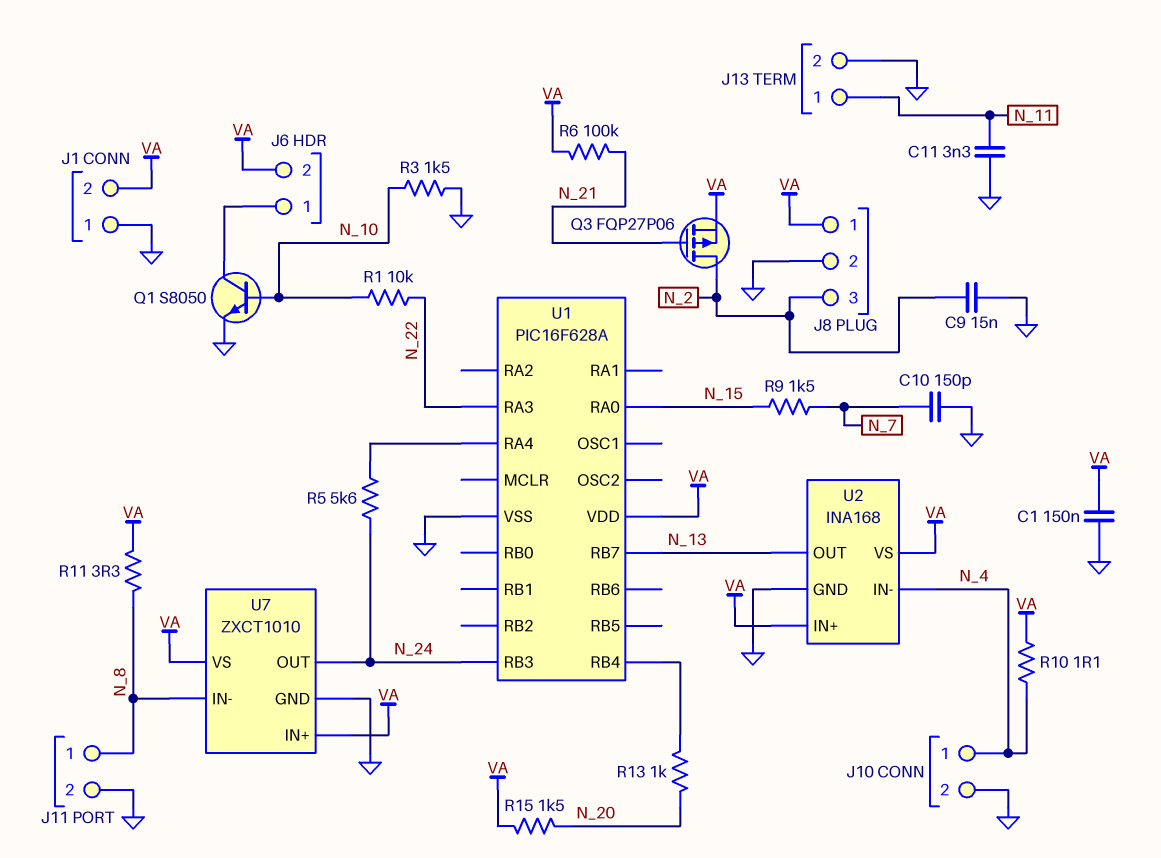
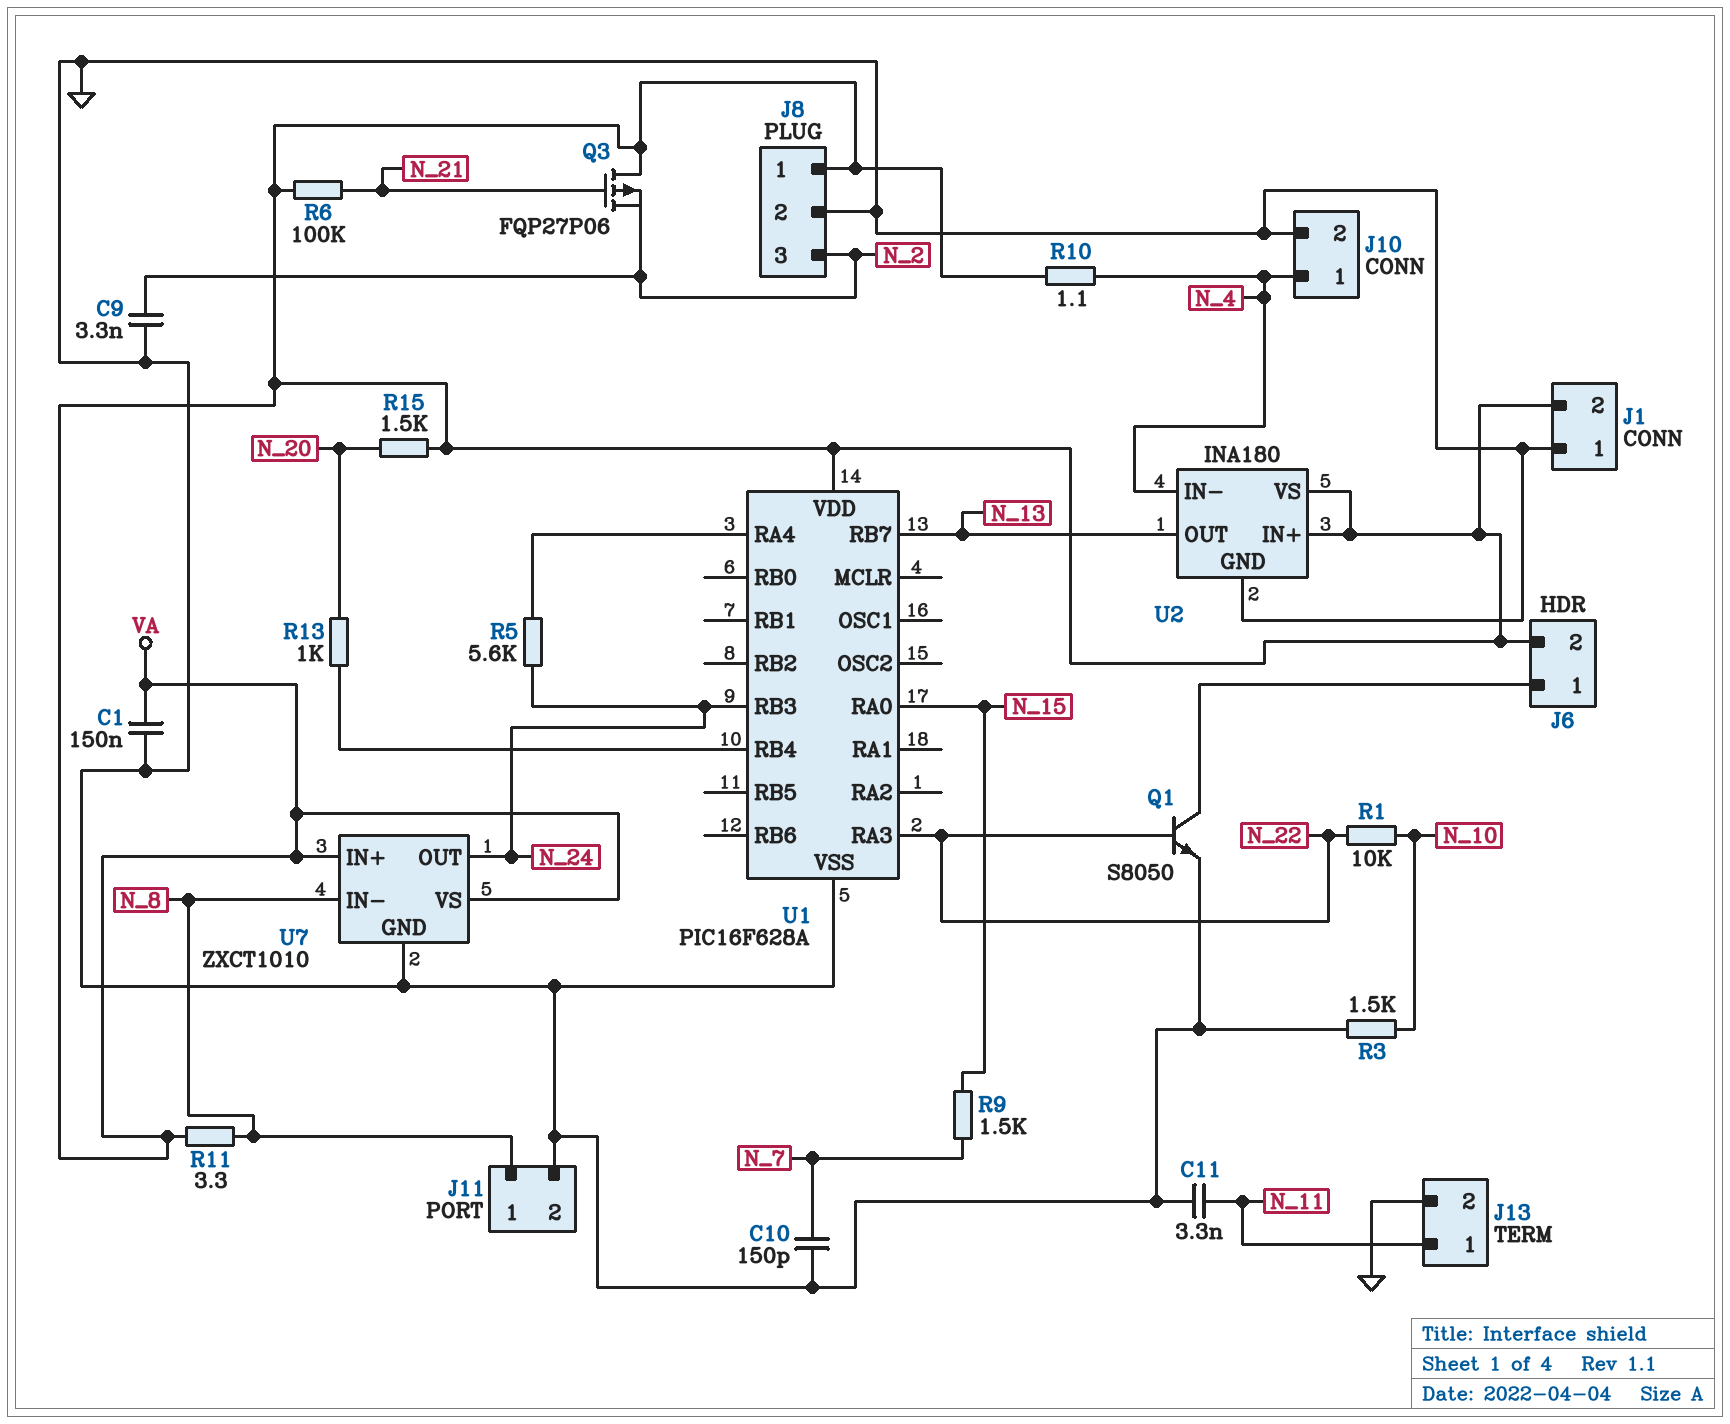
C9: 15nF (GND, N_2) -> 3.3nF (GND, N_2)
Q1: NPN S8050 (B N_10, C J6/1, E GND) -> NPN S8050 (B N_22, C J6/1, E GND)
Q3: PMOS FQP27P06 (G N_21, D N_2, S VA) -> PMOS FQP27P06 (G N_21, D VA, S N_2)
U2: INA168 -> INA180

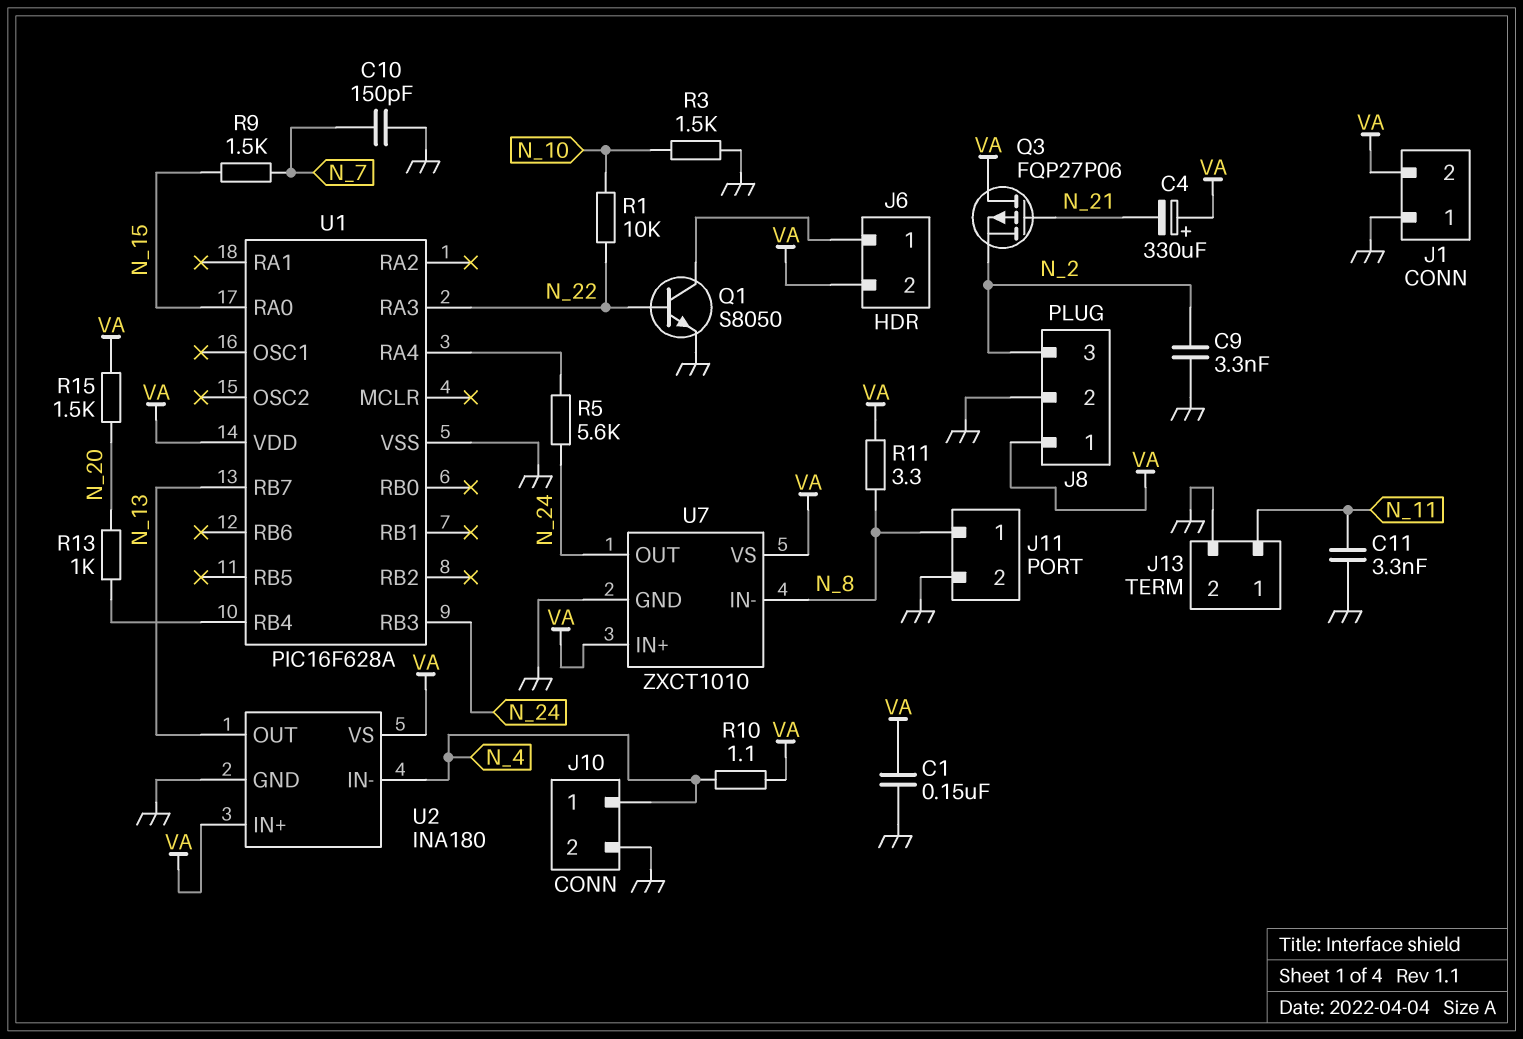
C4: none -> 330uF (plus VA, minus N_21)
R6: 100k (N_21, VA) -> none

